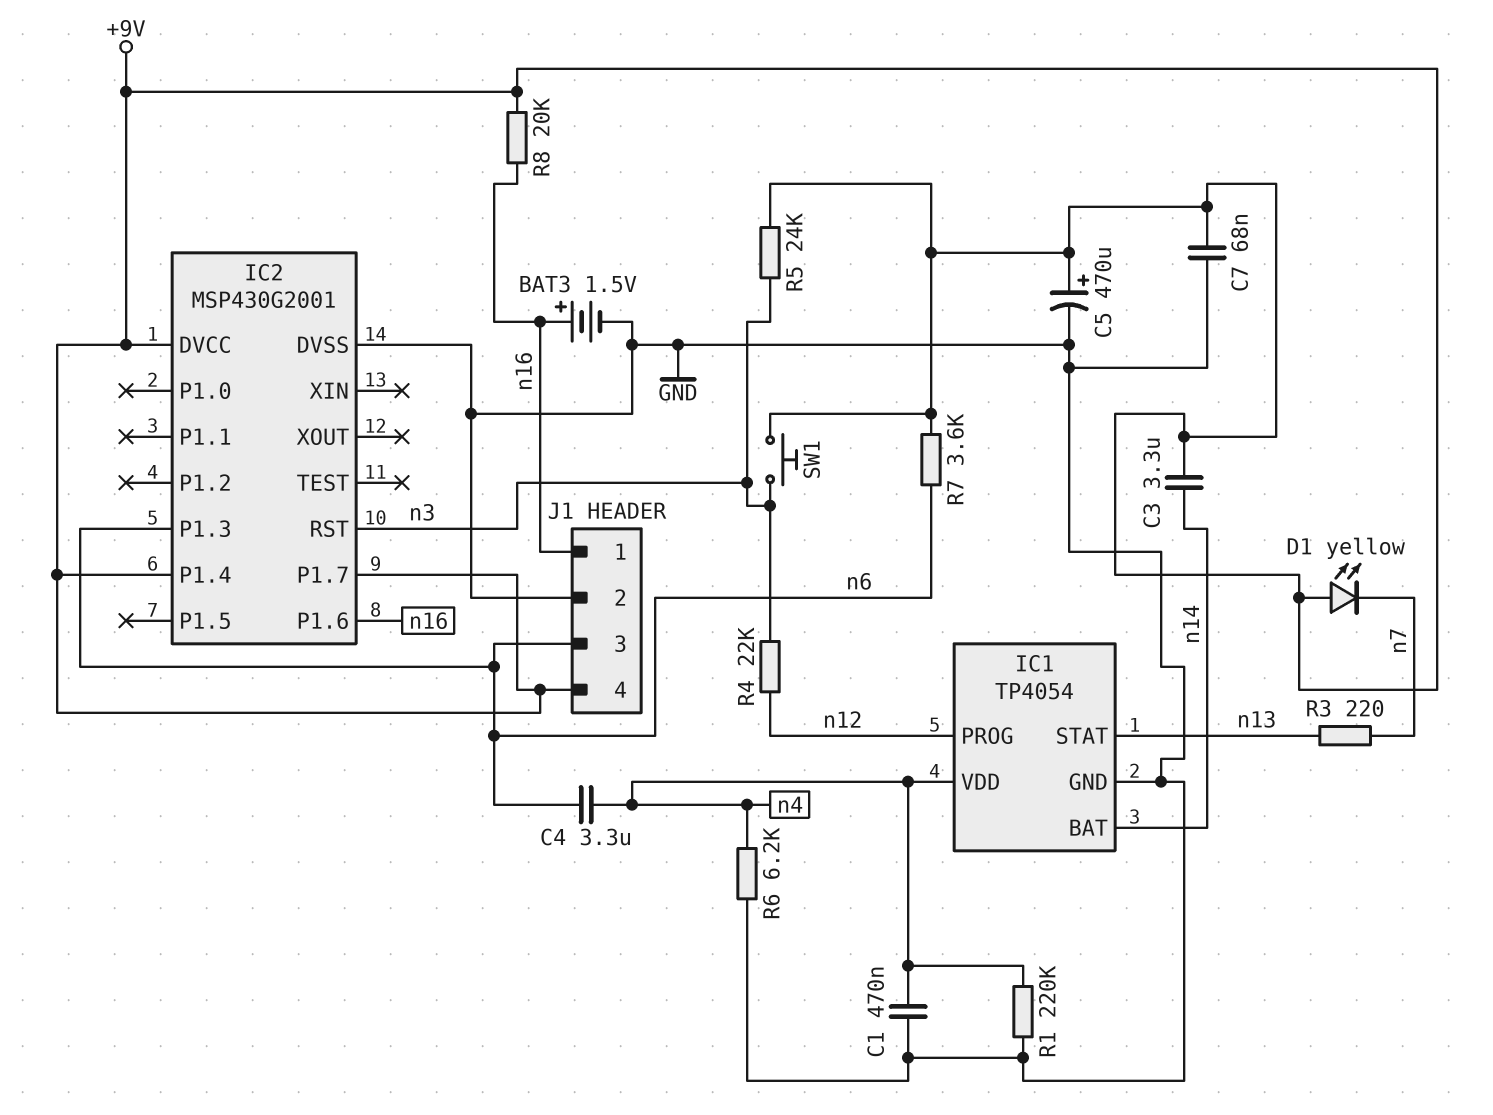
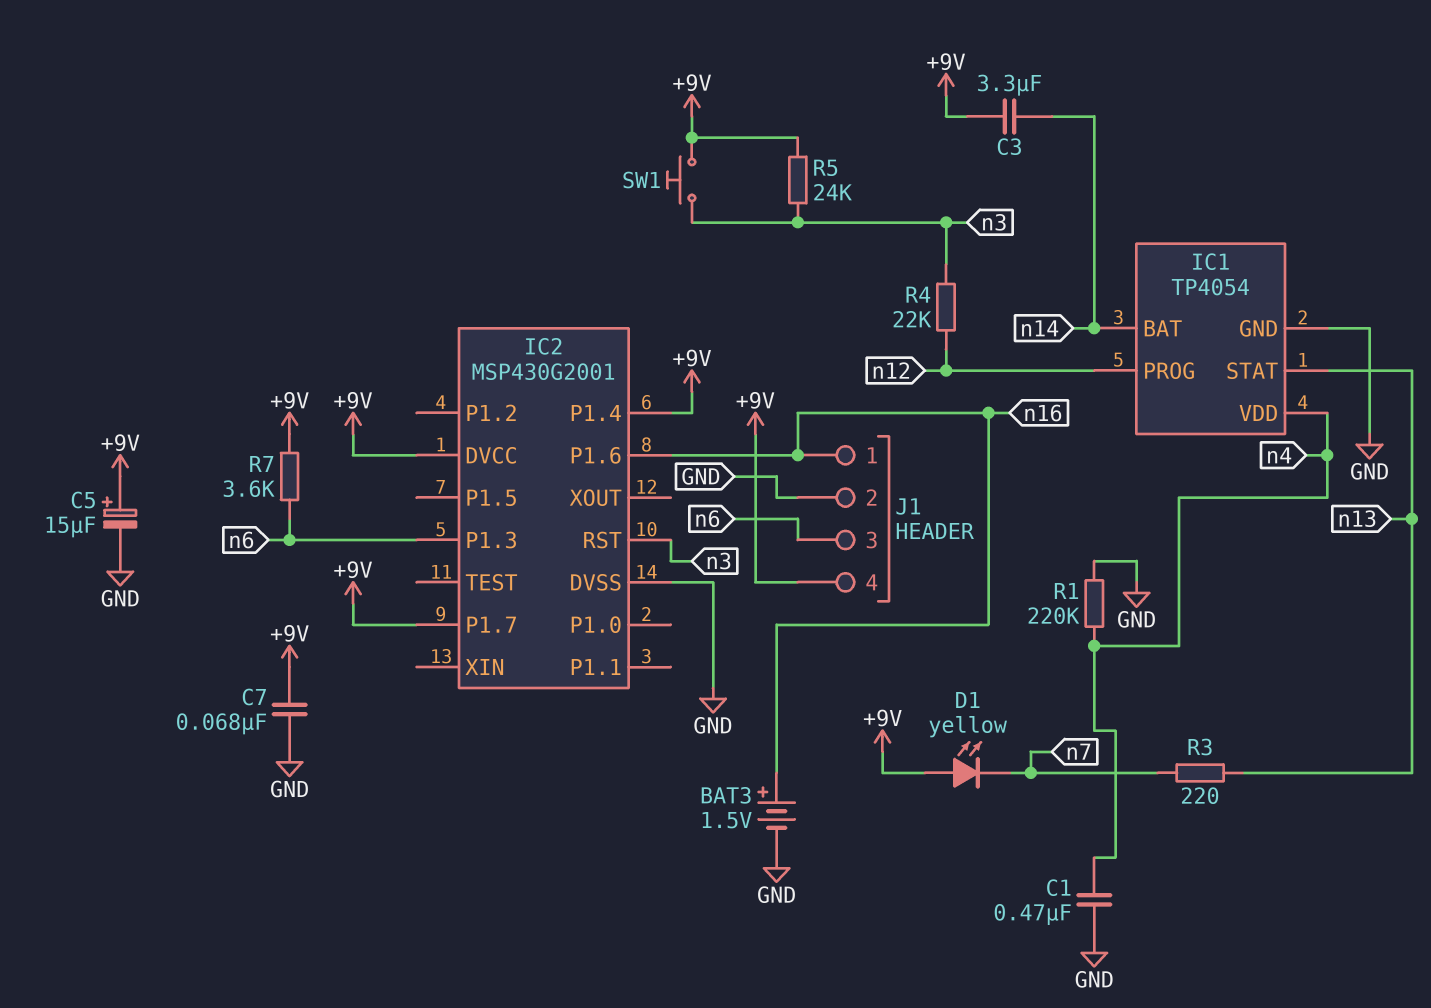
C4: 3.3uF (n4, n6) -> none
C5: 470uF (plus +9V, minus GND) -> 15uF (plus +9V, minus GND)
R6: 6.2k (GND, n4) -> none
R8: 20k (+9V, n16) -> none

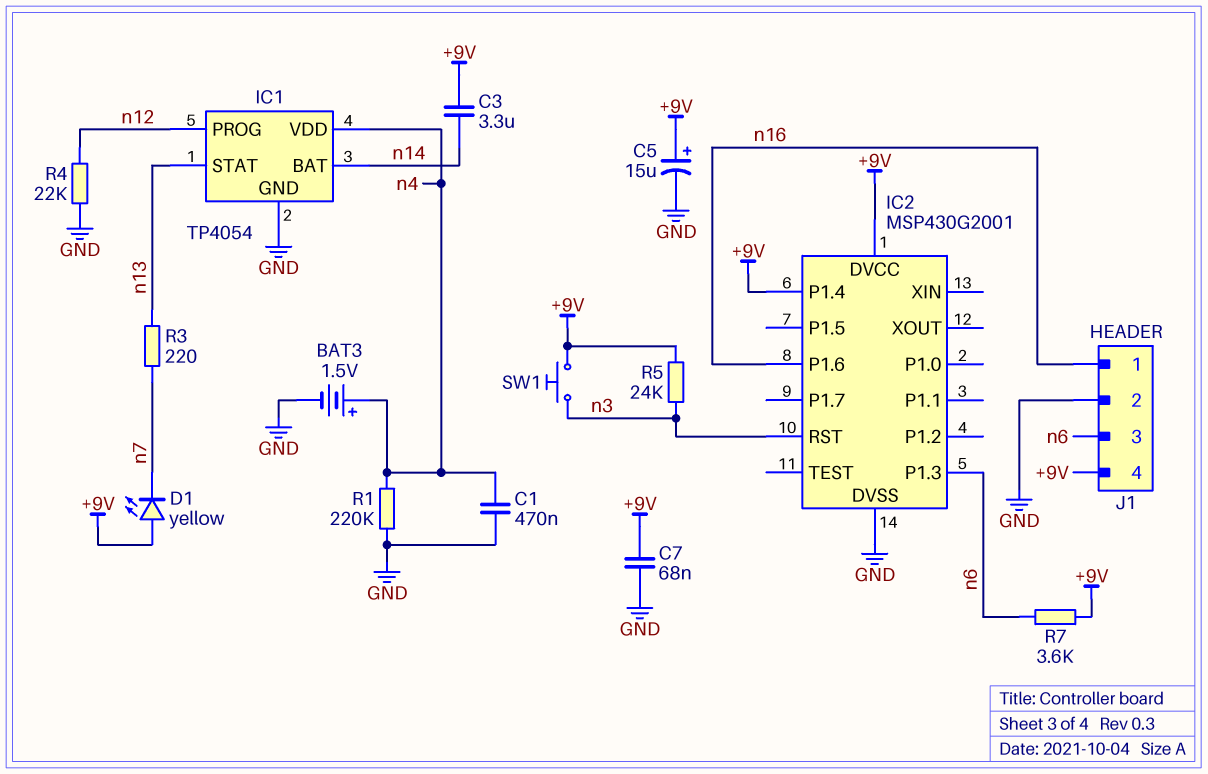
BAT3: 1.5V (plus n16, minus GND) -> 1.5V (plus n4, minus GND)
IC2 pin P1.7: +9V -> none
R4: 22k (n3, n12) -> 22k (GND, n12)

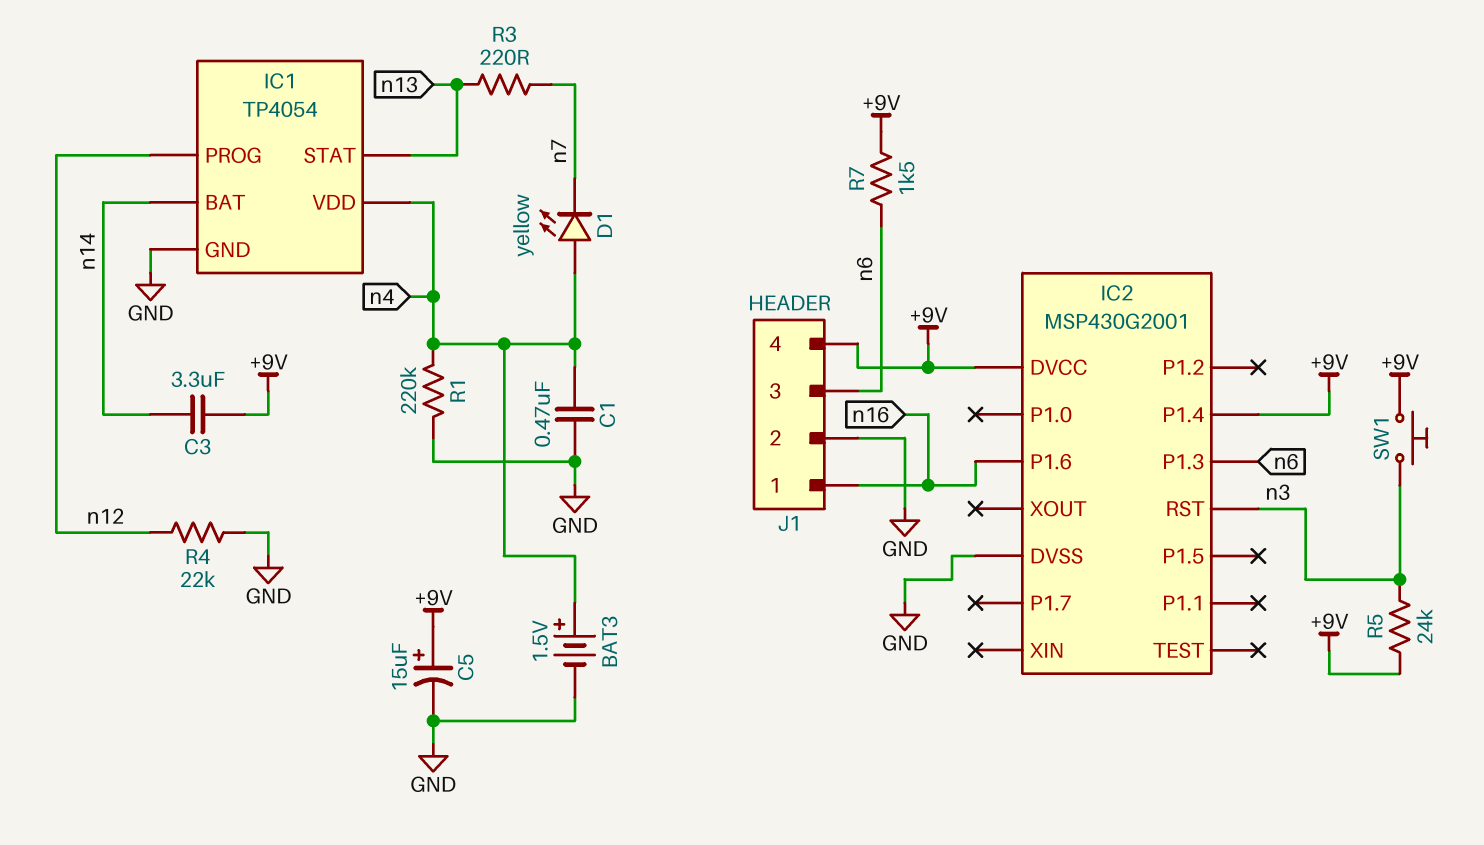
C7: 68nF (+9V, GND) -> none
D1: LED yellow (A +9V, K n7) -> LED yellow (A n4, K n7)
R7: 3.6k (+9V, n6) -> 1.5k (+9V, n6)

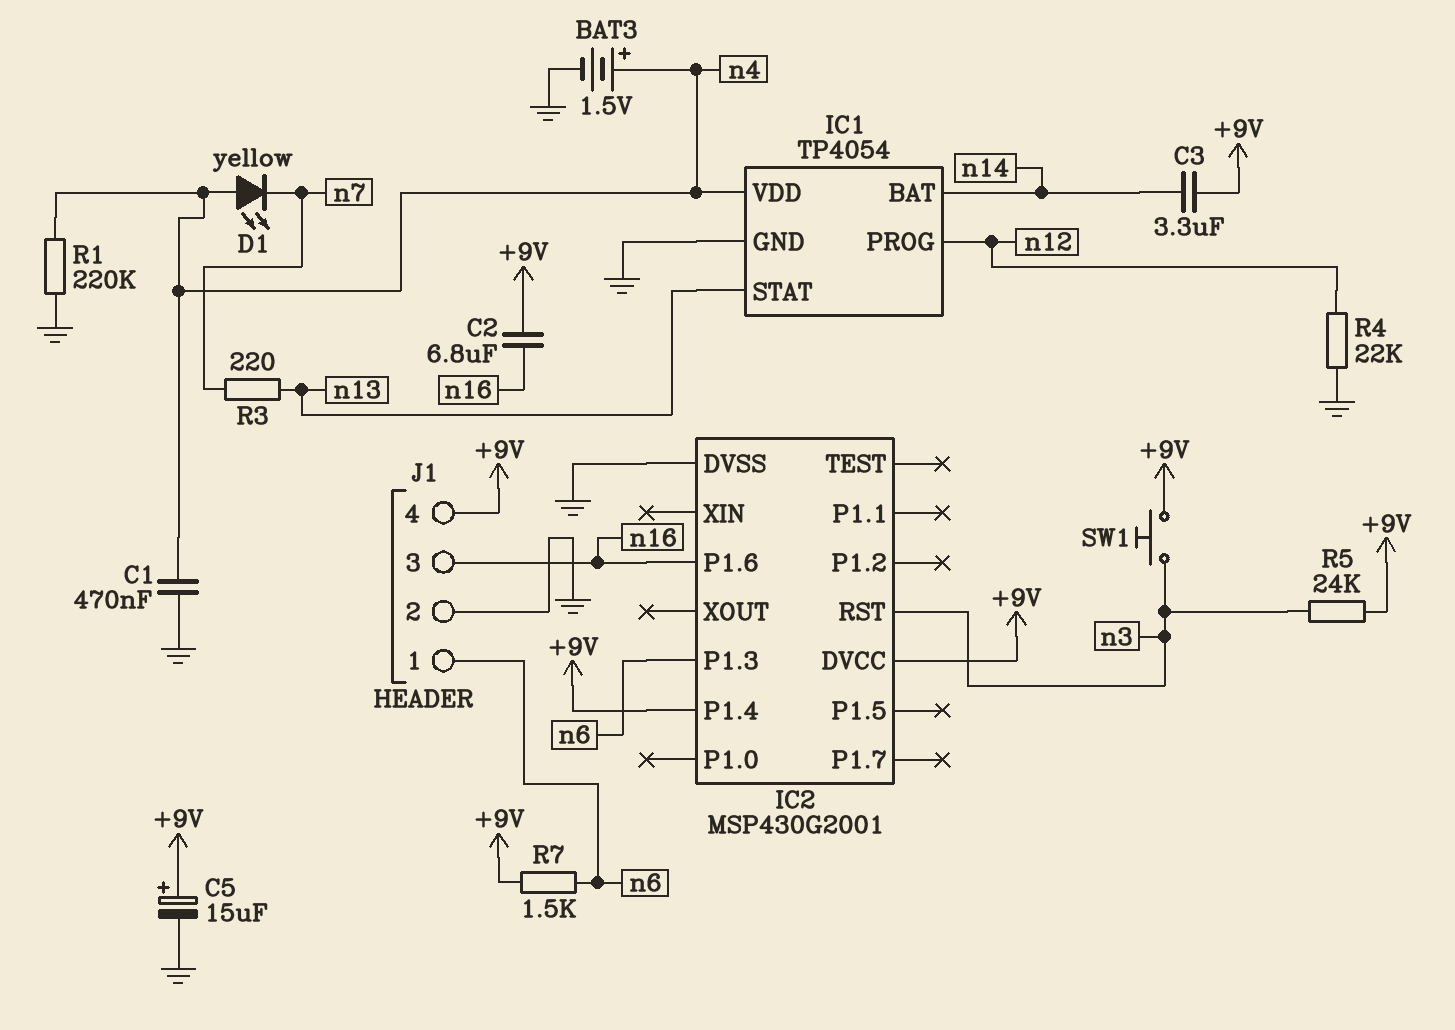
C2: none -> 6.8uF (+9V, n16)
J1 pin 1: n16 -> n6
J1 pin 3: n6 -> n16

